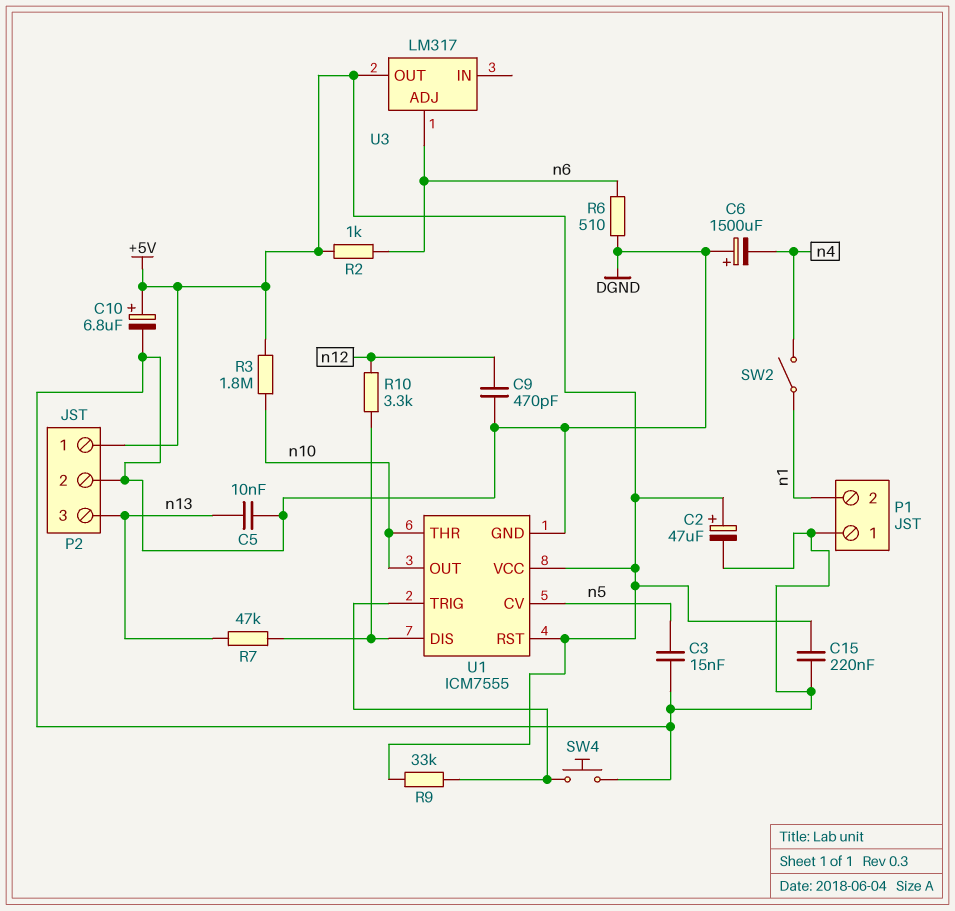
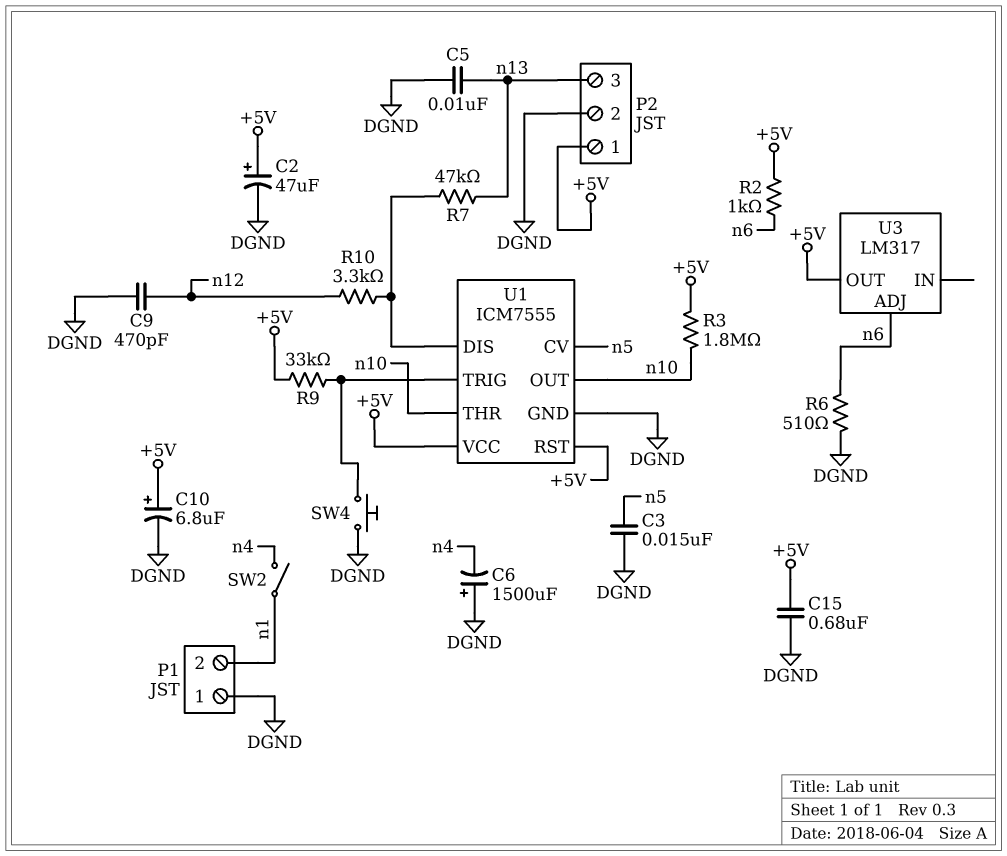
C15: 220nF (+5V, DGND) -> 680nF (+5V, DGND)

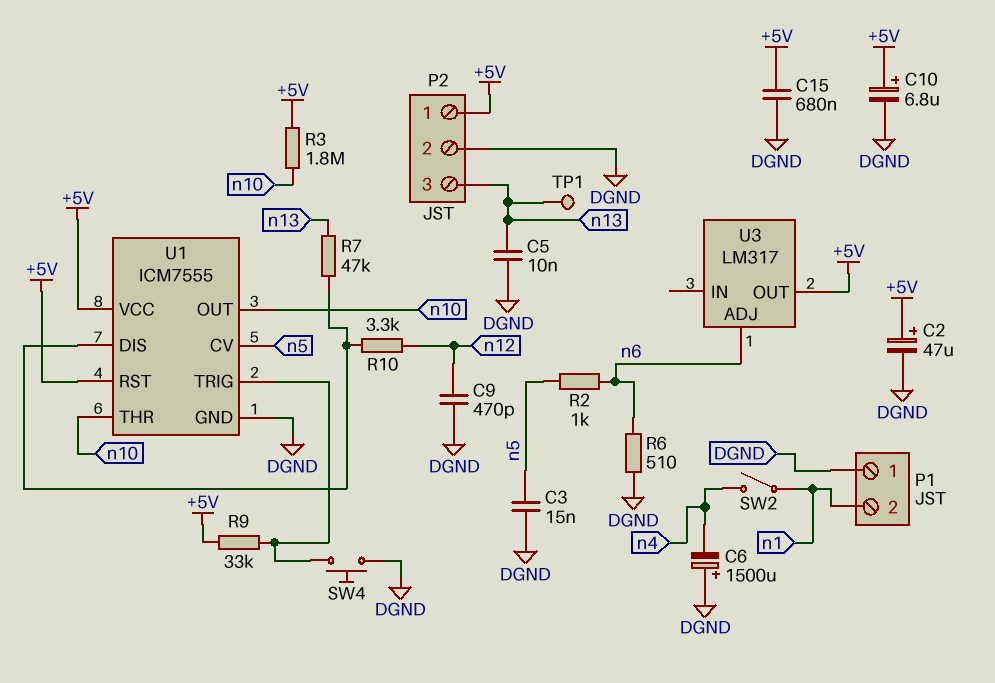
R2: 1k (+5V, n6) -> 1k (n5, n6)
TP1: none -> test point (n13)

